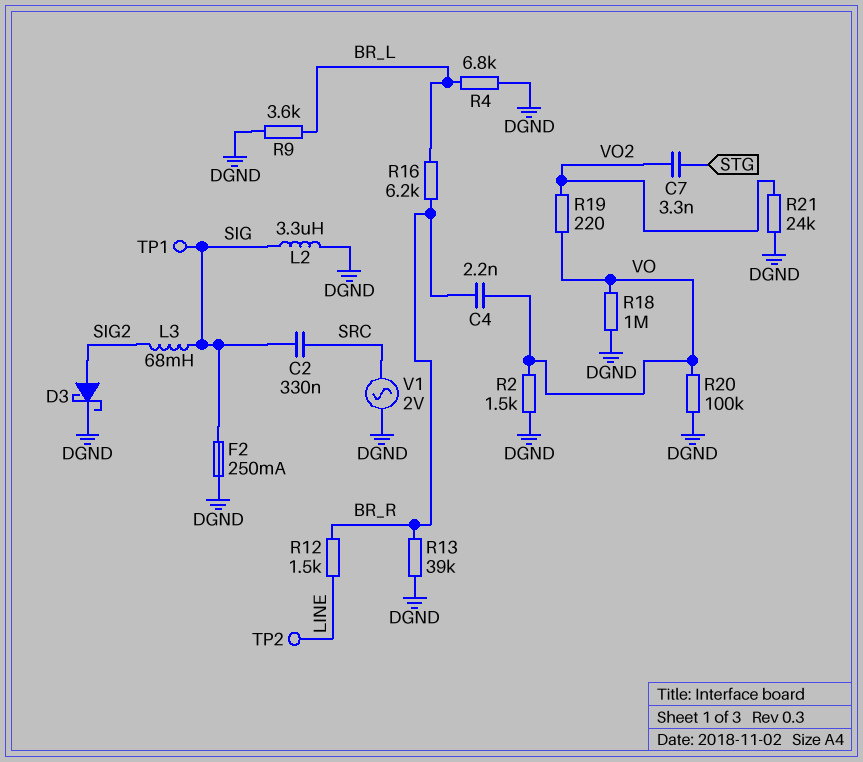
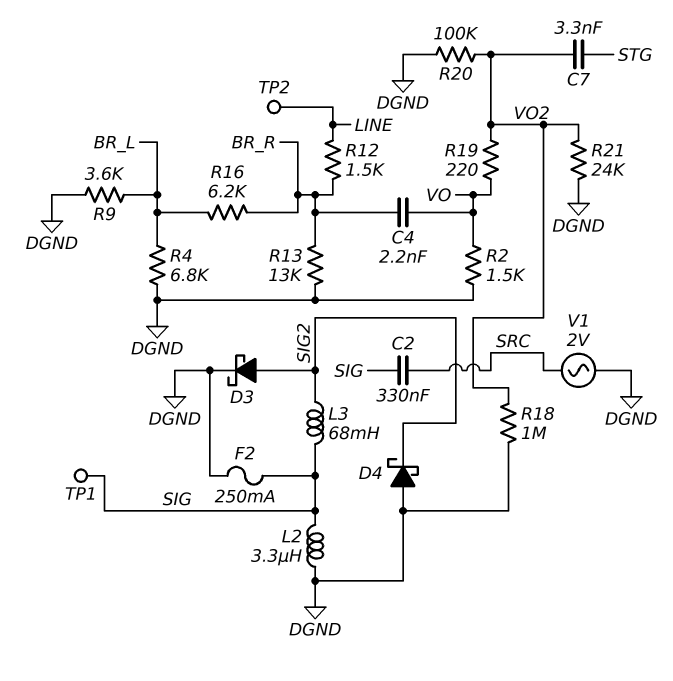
D4: none -> schottky (A DGND, K SIG2)
R13: 39k (BR_R, DGND) -> 13k (BR_R, DGND)
R18: 1M (DGND, VO) -> 1M (DGND, VO2)
R20: 100k (DGND, VO) -> 100k (DGND, VO2)

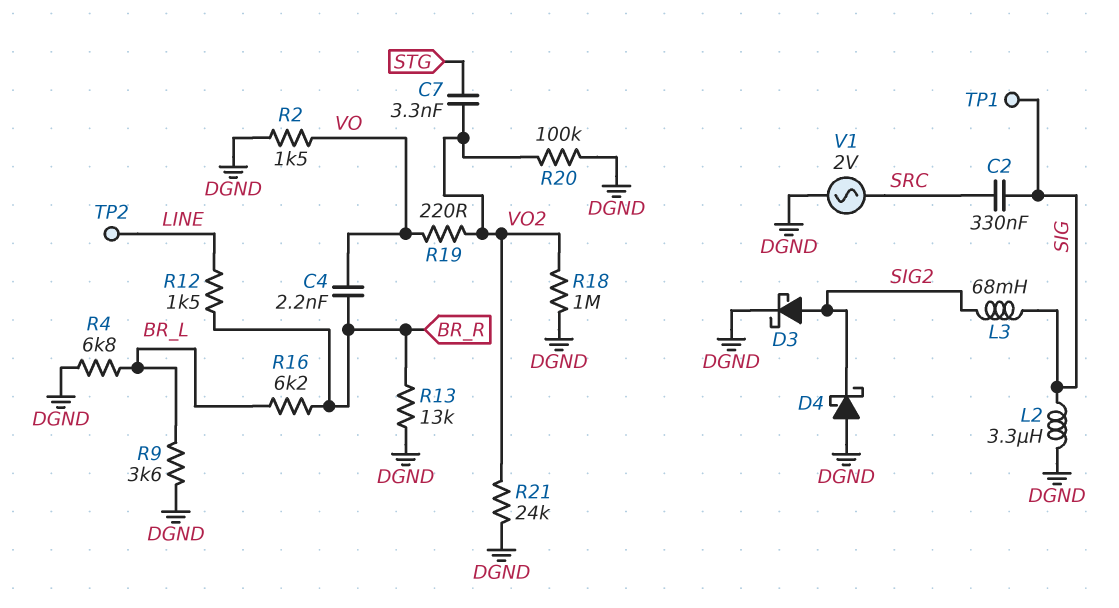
F2: 250mA (DGND, SIG) -> none

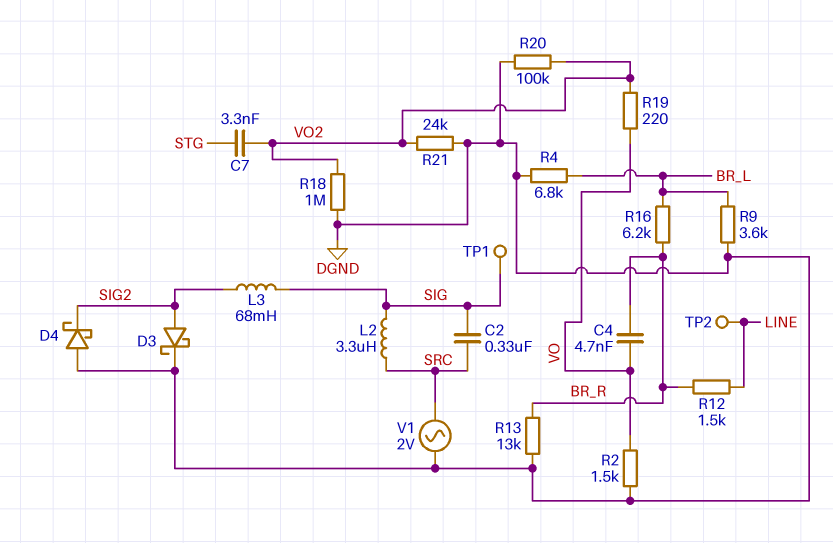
C4: 2.2nF (BR_R, VO) -> 4.7nF (BR_R, VO)
L2: 3.3uH (DGND, SIG) -> 3.3uH (SIG, SRC)

